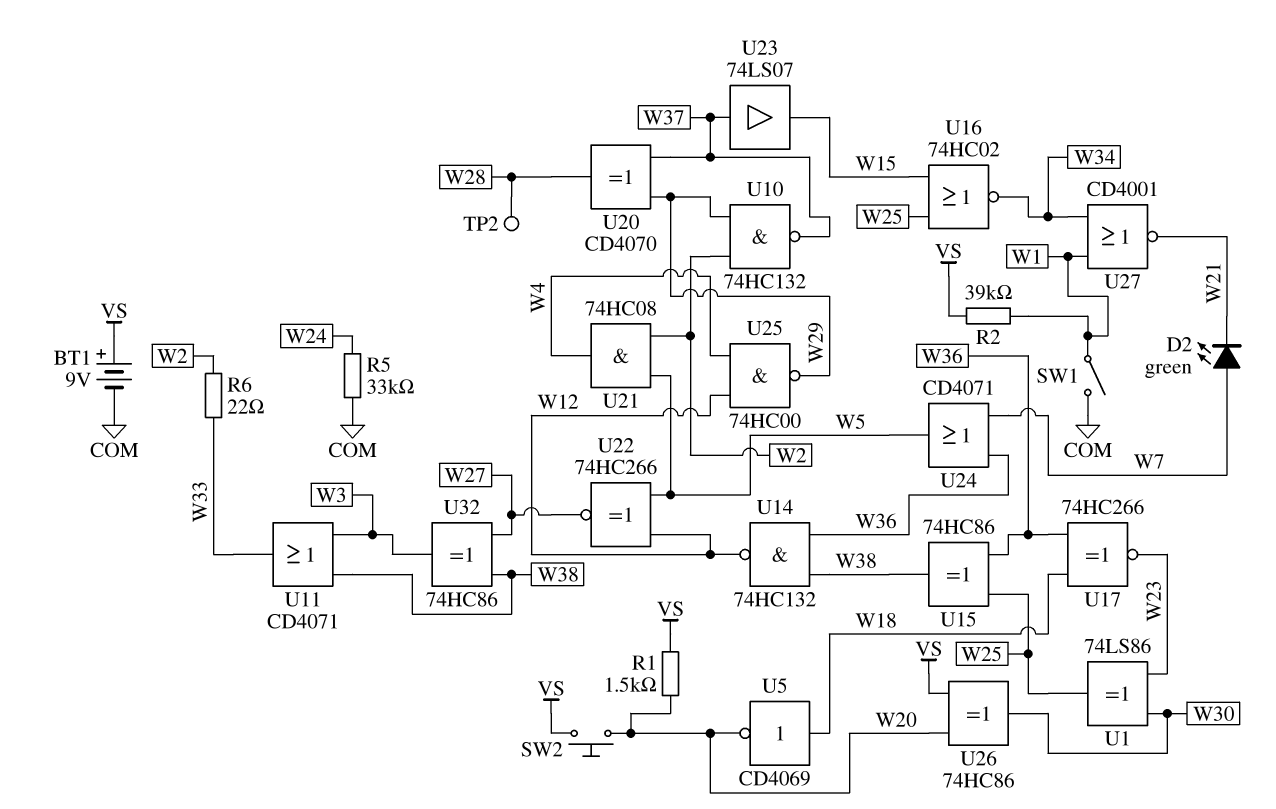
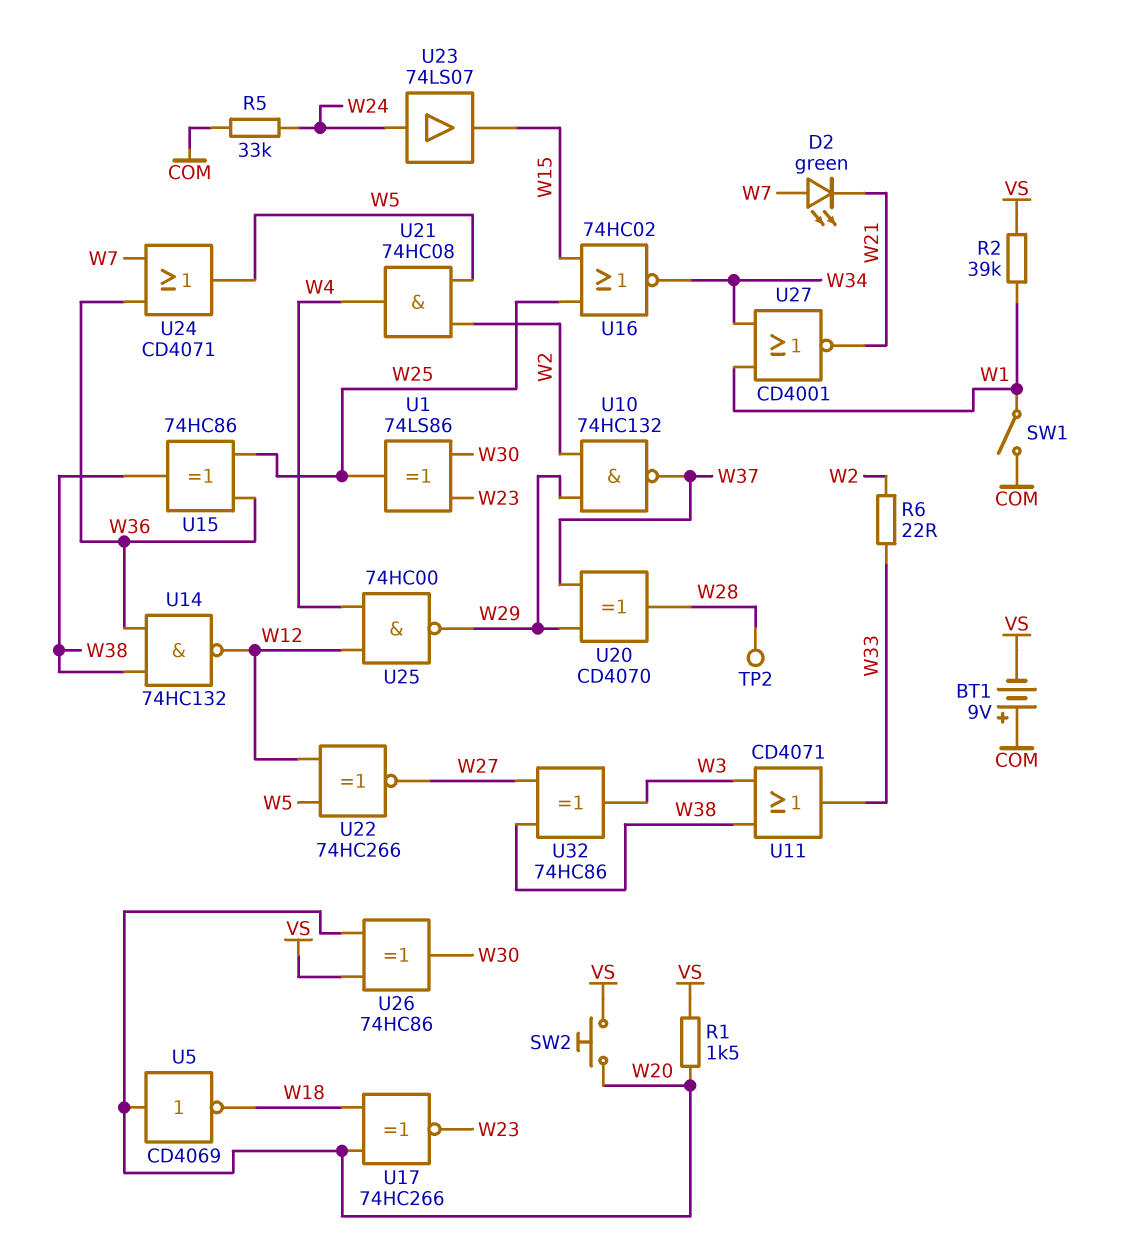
BT1: 9V (plus VS, minus COM) -> 9V (plus COM, minus VS)
U5: NOT CD4069 (in W18, out W20) -> NOT CD4069 (in W20, out W18)
U17: XNOR 74HC266 (in W18, in W36, out W23) -> XNOR 74HC266 (in W18, in W20, out W23)
U23: buffer 74LS07 (in W37, out W15) -> buffer 74LS07 (in W24, out W15)

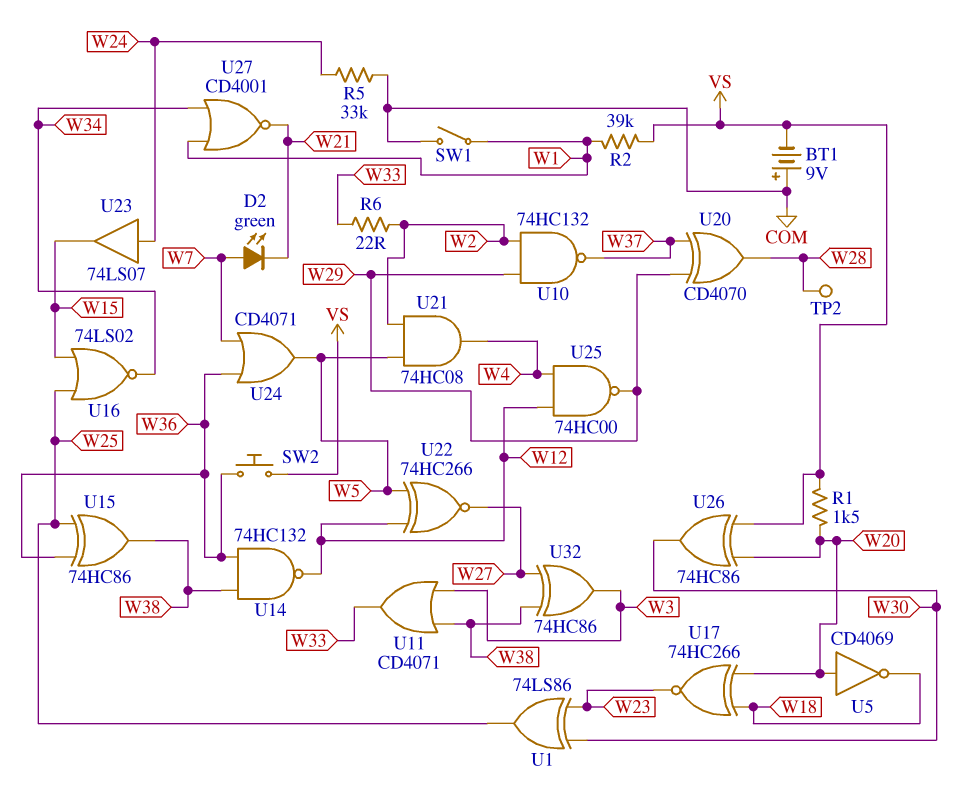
SW2: button (VS, W20) -> button (VS, W36)
U16: NOR 74HC02 (in W15, in W25, out W34) -> NOR 74LS02 (in W15, in W25, out W34)

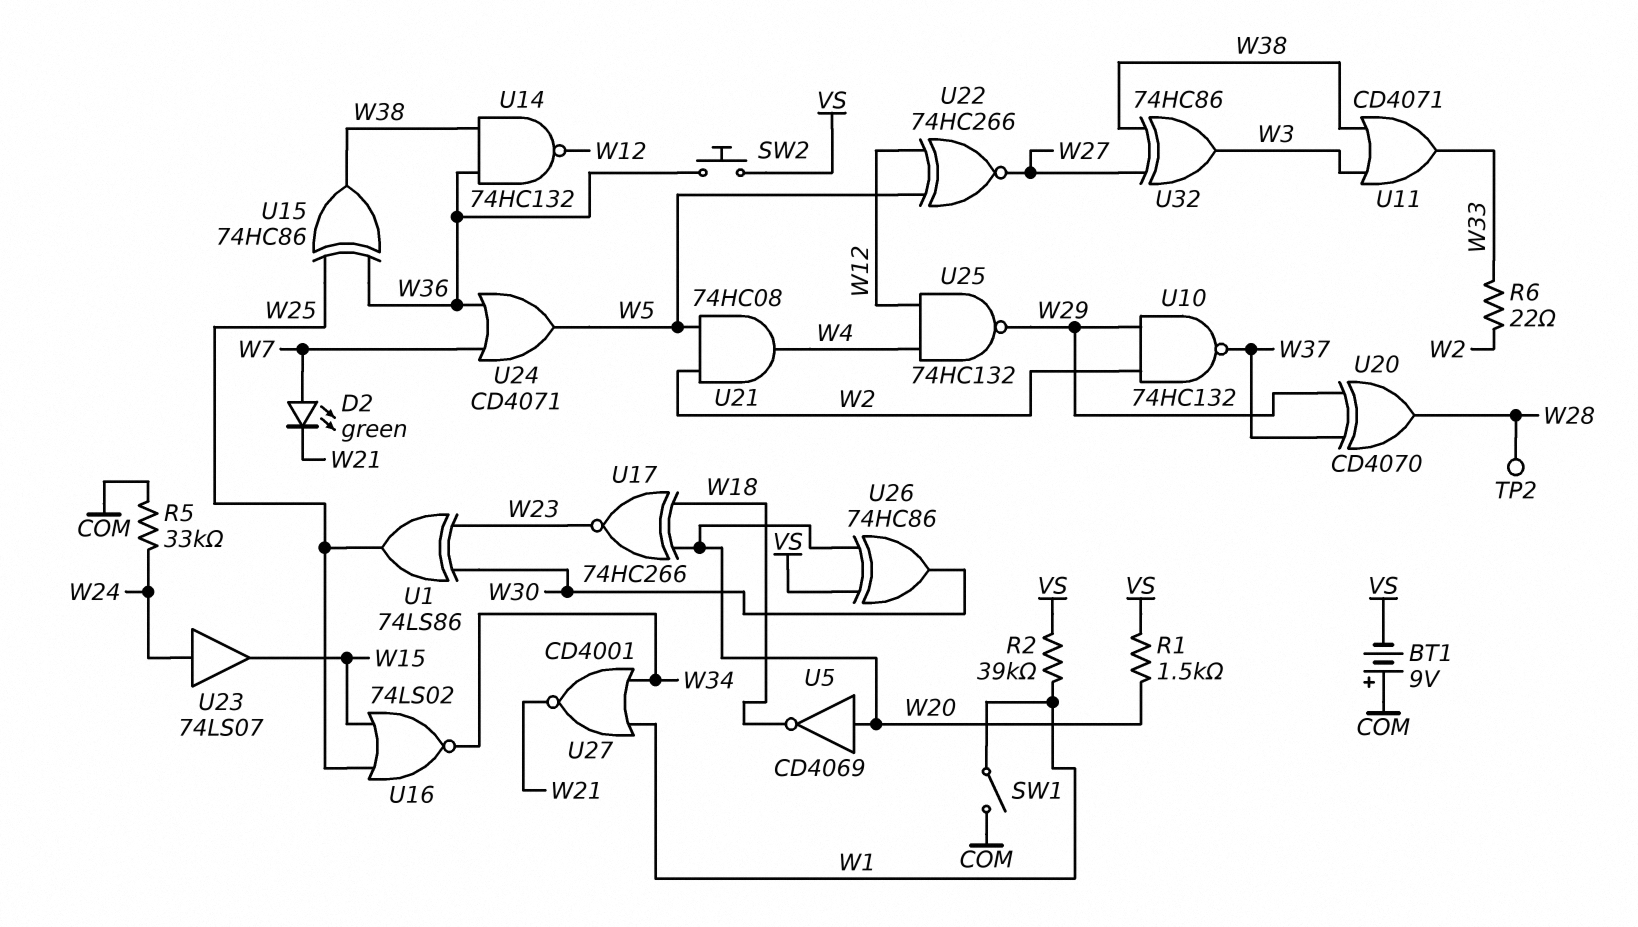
U25: NAND 74HC00 (in W4, in W12, out W29) -> NAND 74HC132 (in W4, in W12, out W29)

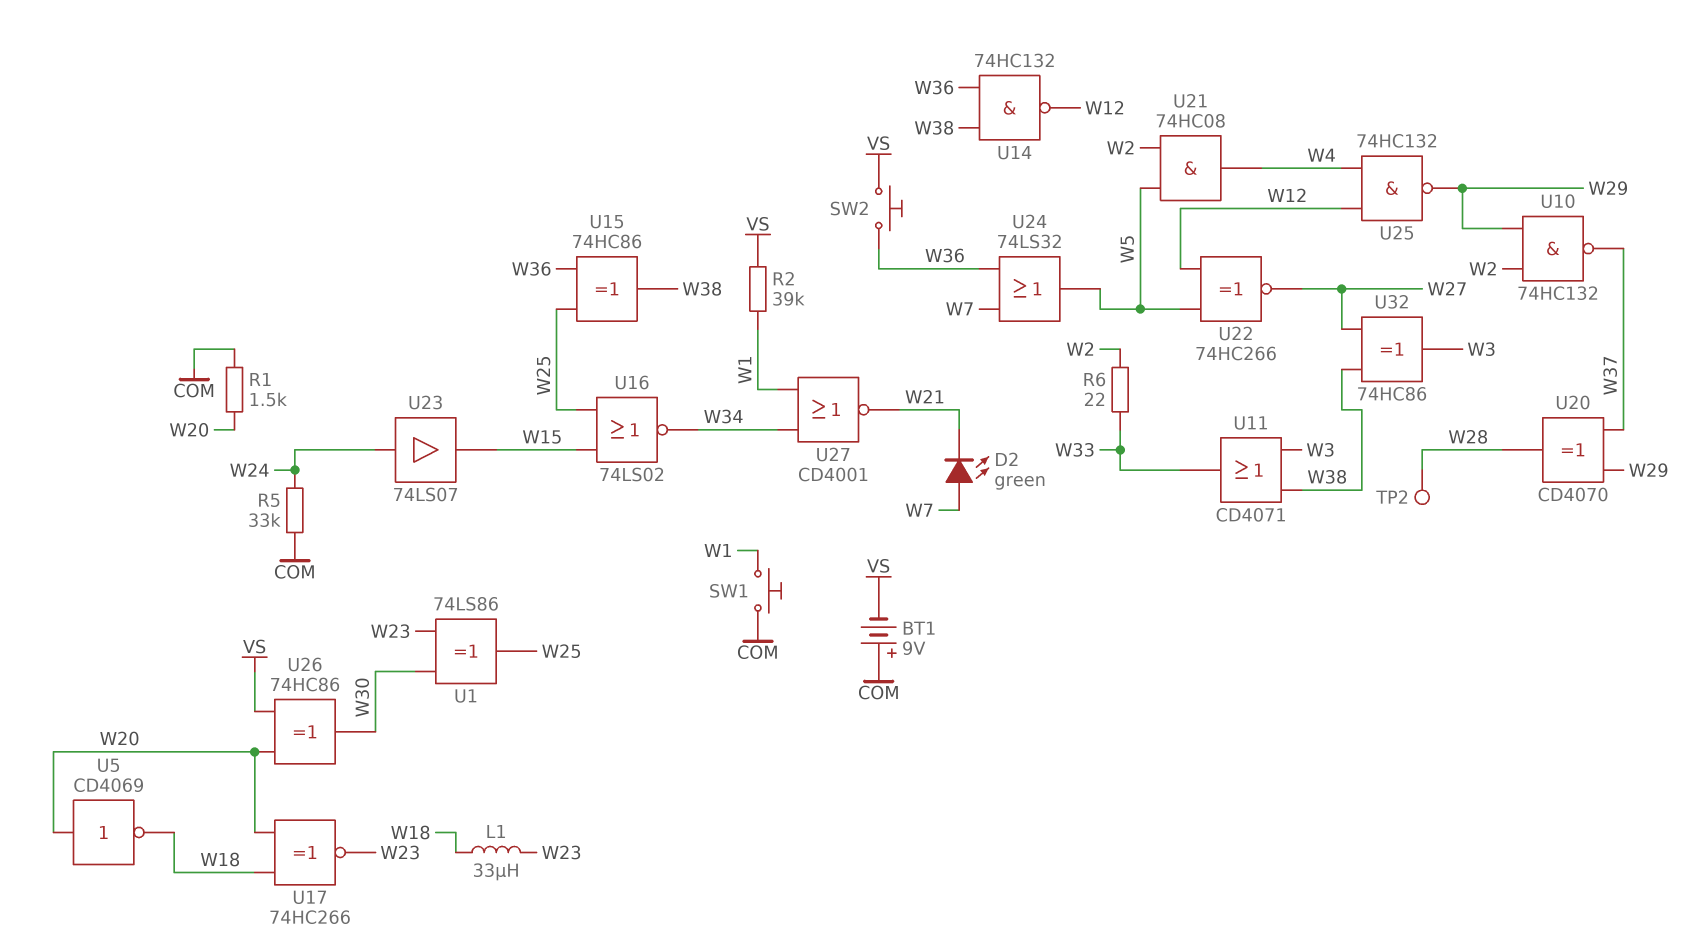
L1: none -> 33uH (W18, W23)
R1: 1.5k (VS, W20) -> 1.5k (COM, W20)
SW1: switch (COM, W1) -> button (COM, W1)
U24: OR CD4071 (in W7, in W36, out W5) -> OR 74LS32 (in W7, in W36, out W5)

